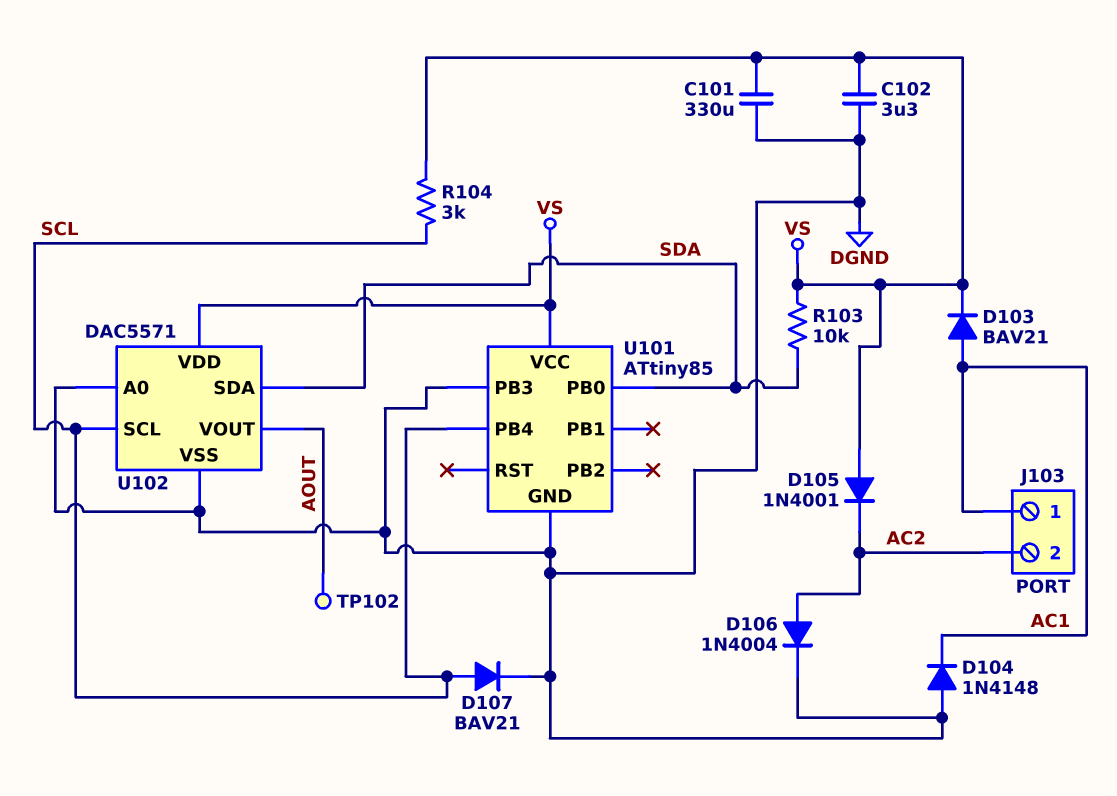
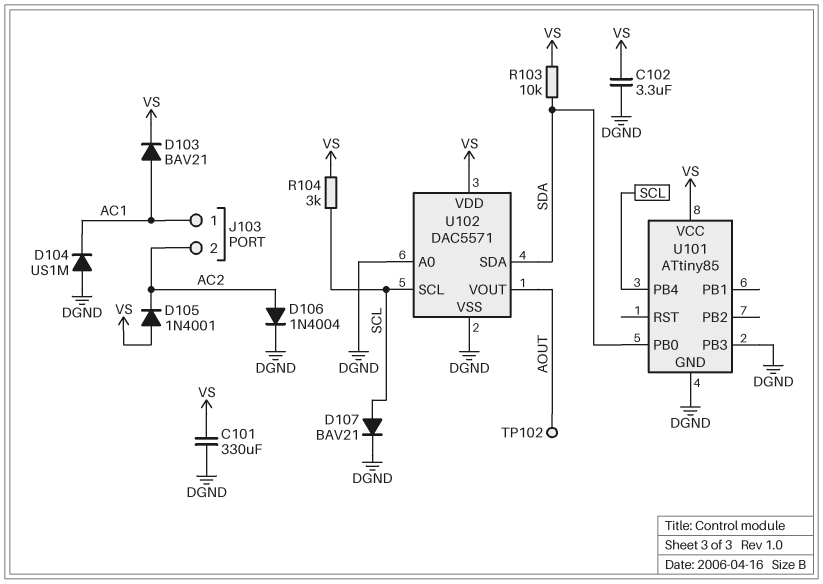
D104: diode 1N4148 (A DGND, K AC1) -> diode US1M (A DGND, K AC1)

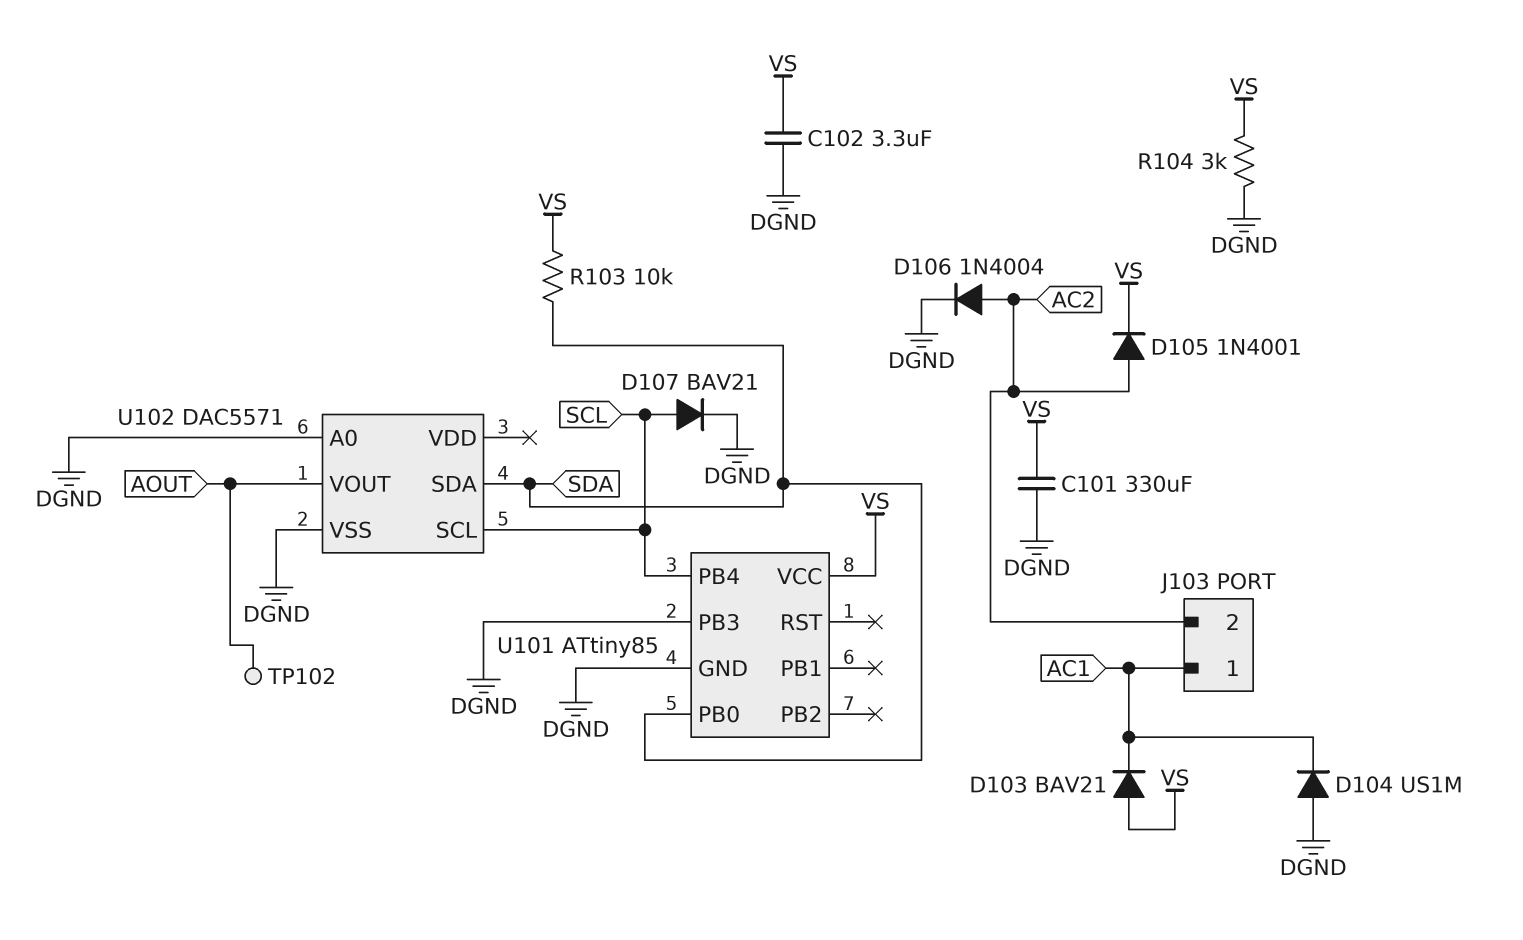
D103: diode BAV21 (A AC1, K VS) -> diode BAV21 (A VS, K AC1)
D105: diode 1N4001 (A VS, K AC2) -> diode 1N4001 (A AC2, K VS)
R104: 3k (SCL, VS) -> 3k (DGND, VS)
U102 pin VDD: VS -> none

